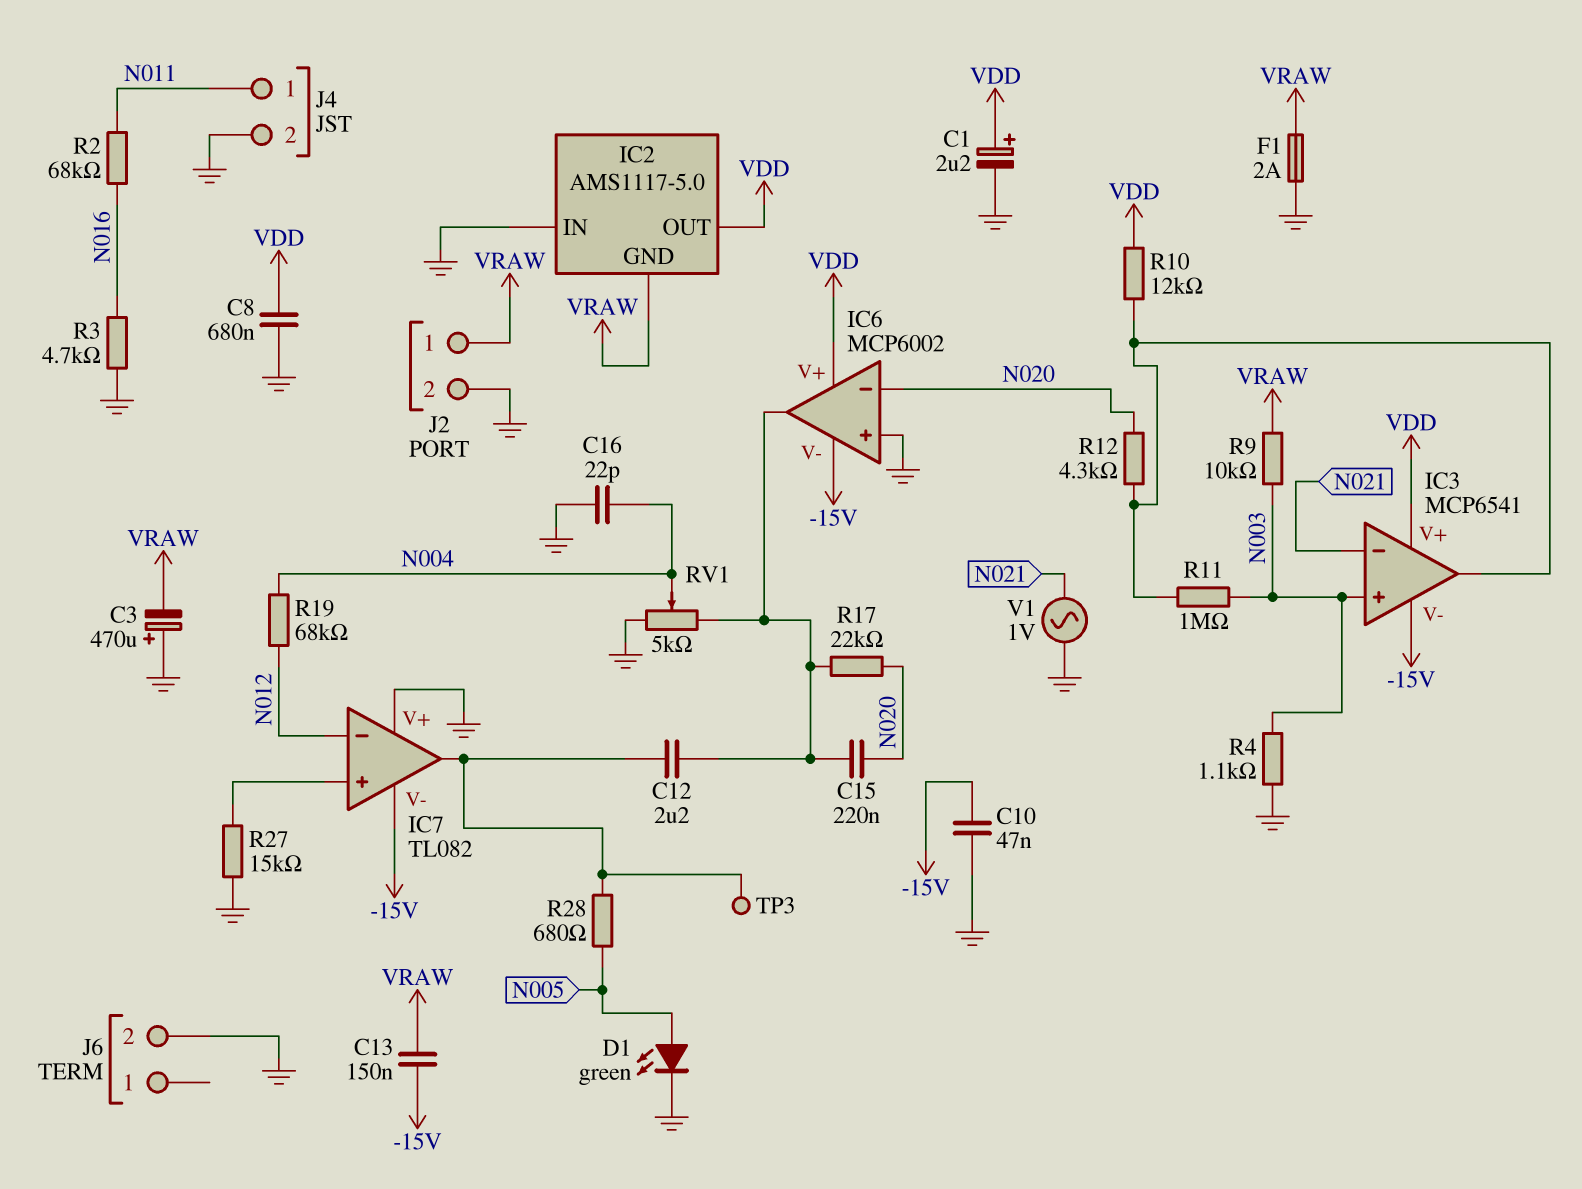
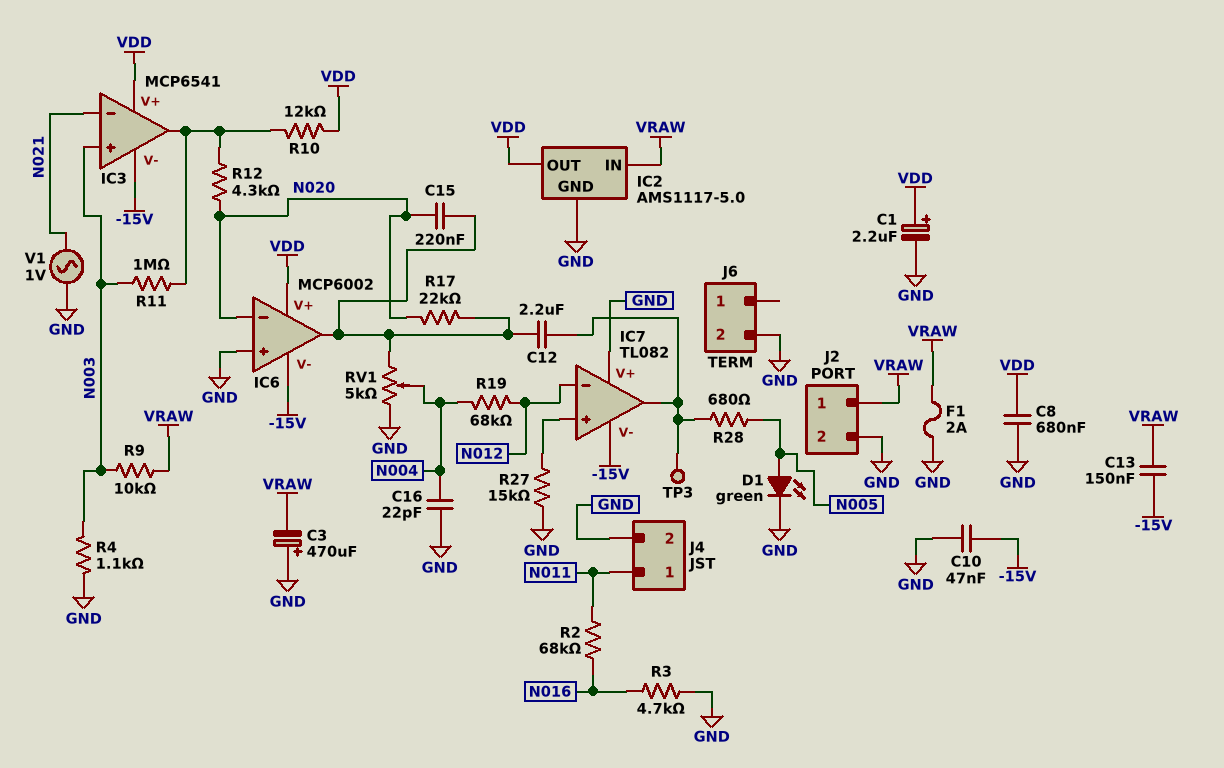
IC2 pin GND: VRAW -> GND
IC2 pin IN: GND -> VRAW

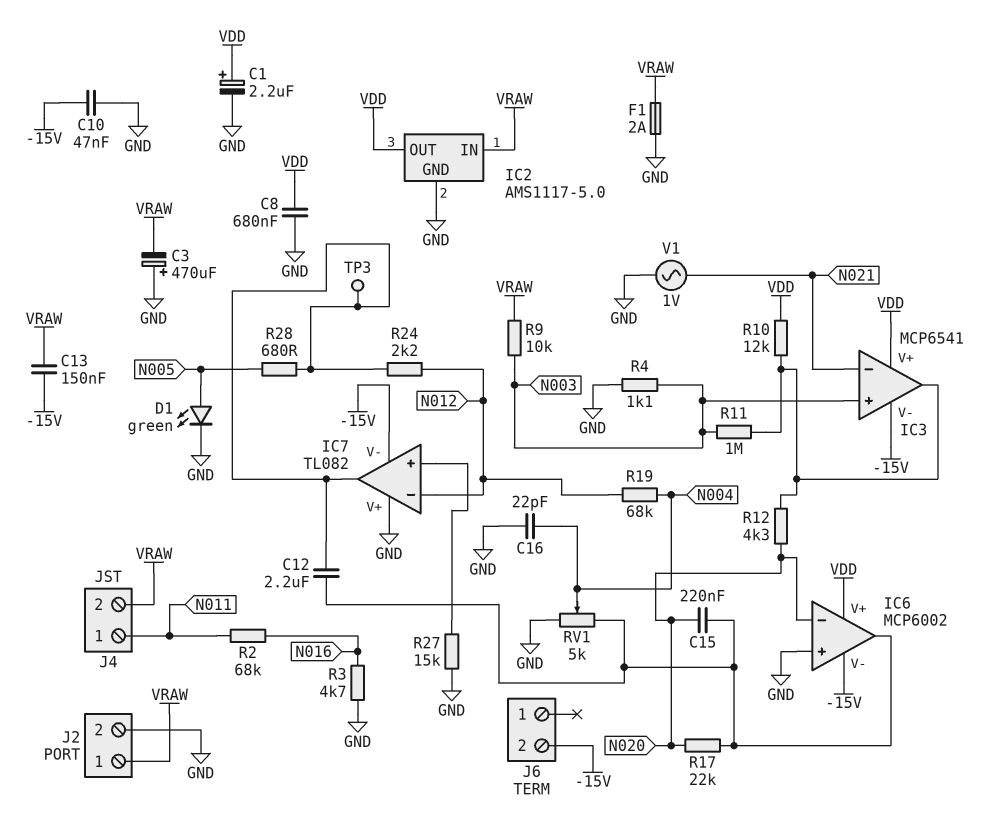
J4 pin 2: GND -> VRAW
J6 pin 2: GND -> -15V
R24: none -> 2.2k (IC7/out, N012)

